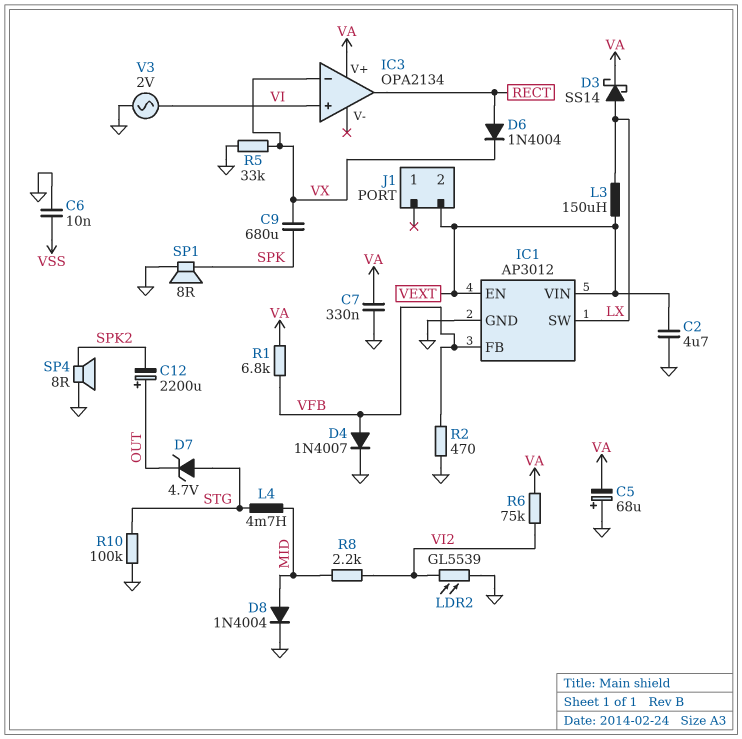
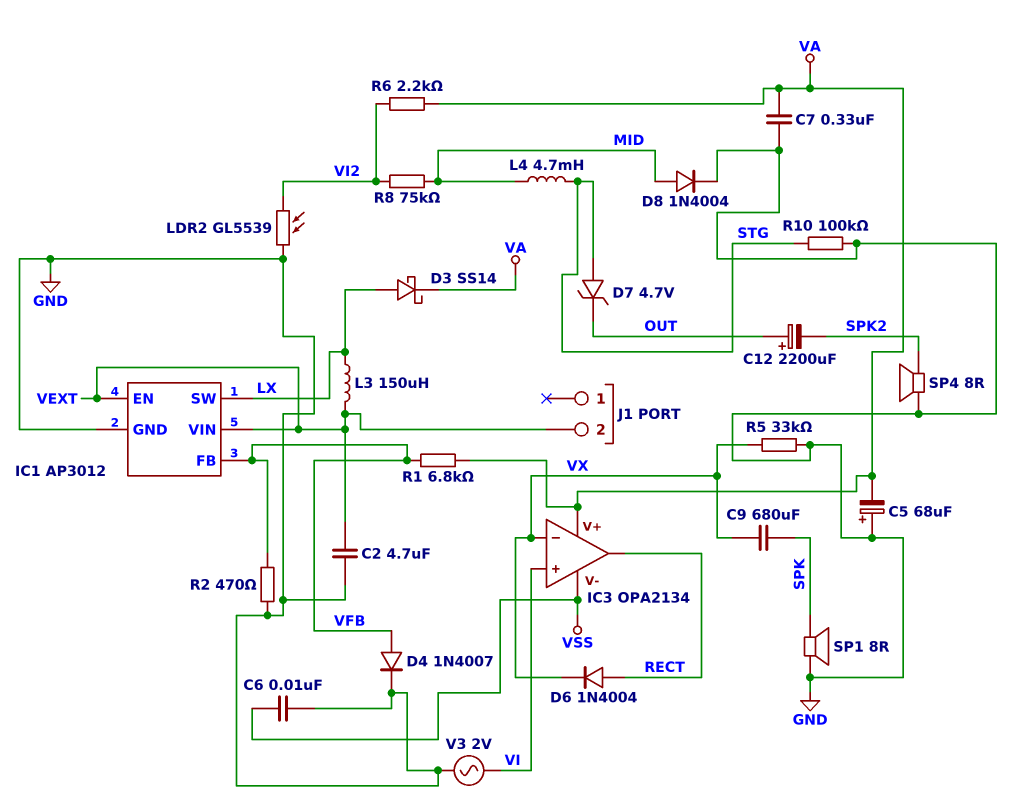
IC3 pin V-: none -> VSS
R6: 75k (VA, VI2) -> 2.2k (VA, VI2)
R8: 2.2k (MID, VI2) -> 75k (MID, VI2)

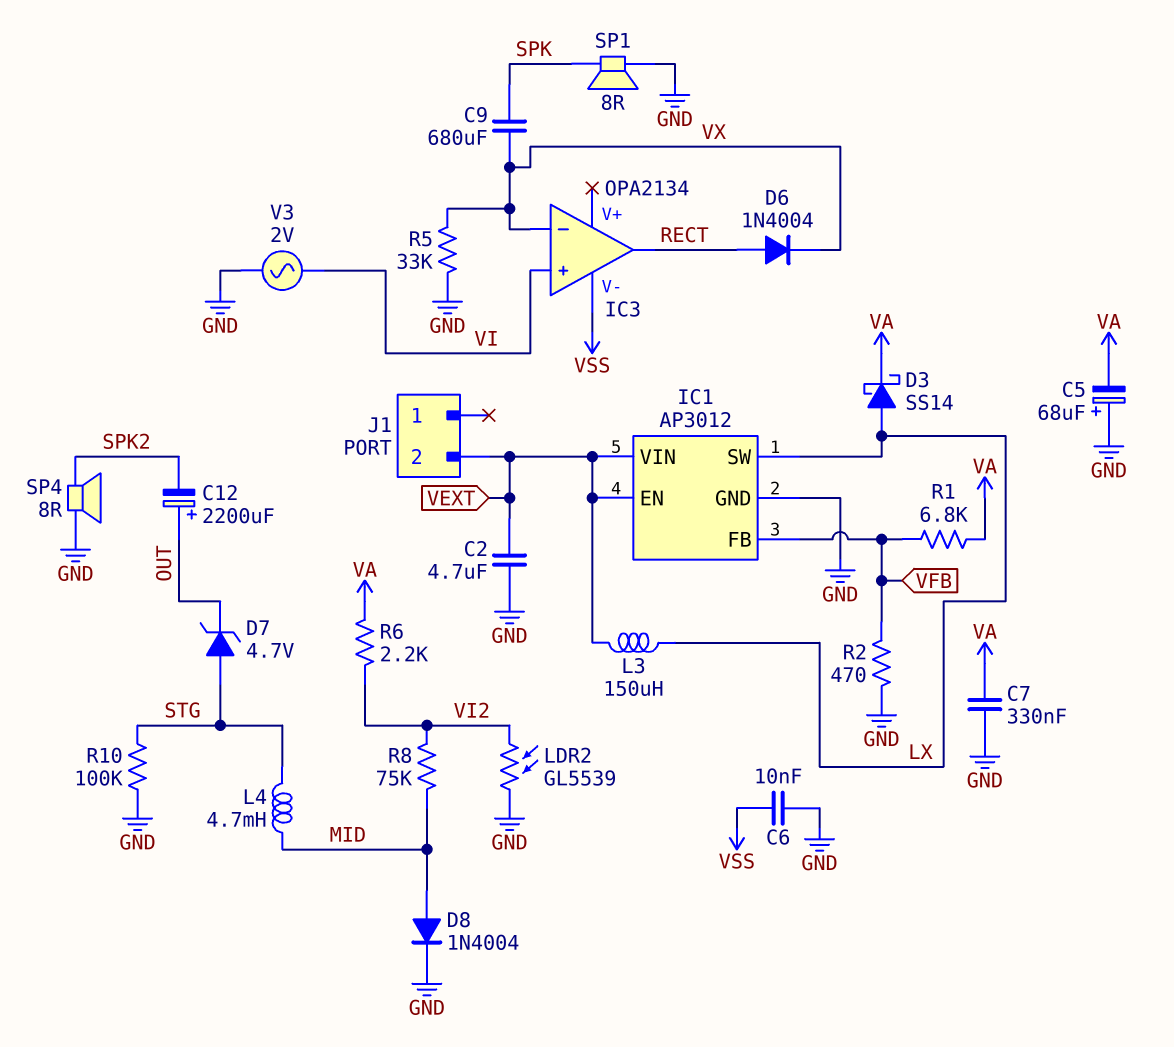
D4: diode 1N4007 (A VFB, K GND) -> none
IC3 pin V+: VA -> none

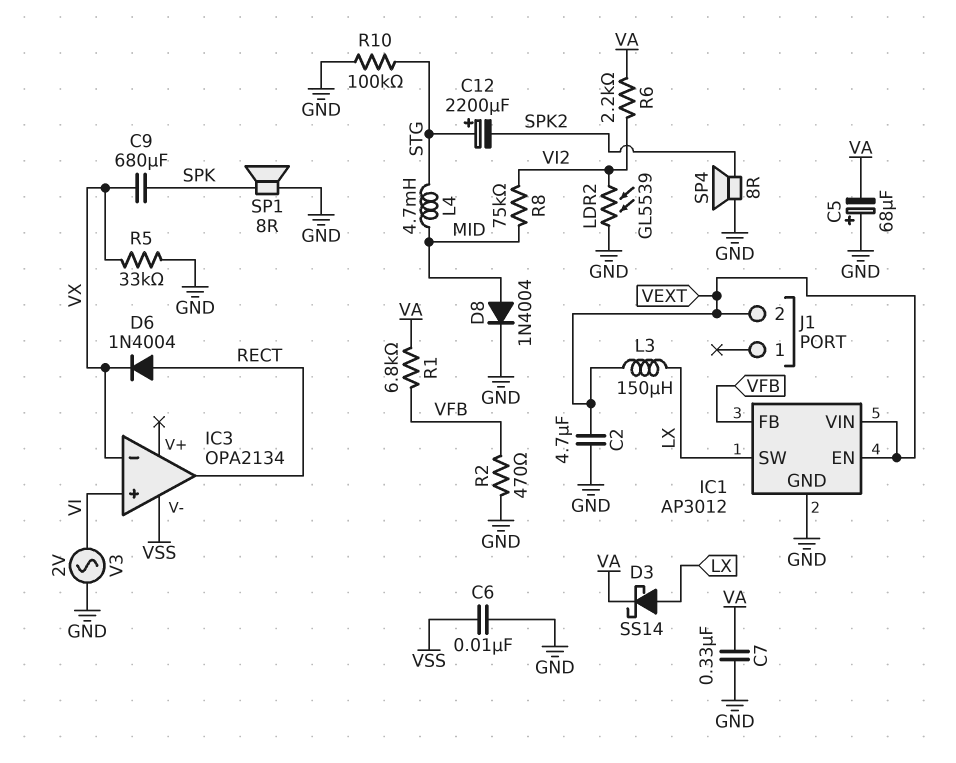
C12: 2200uF (plus OUT, minus SPK2) -> 2200uF (plus STG, minus SPK2)
D7: zener 4.7V (A STG, K OUT) -> none

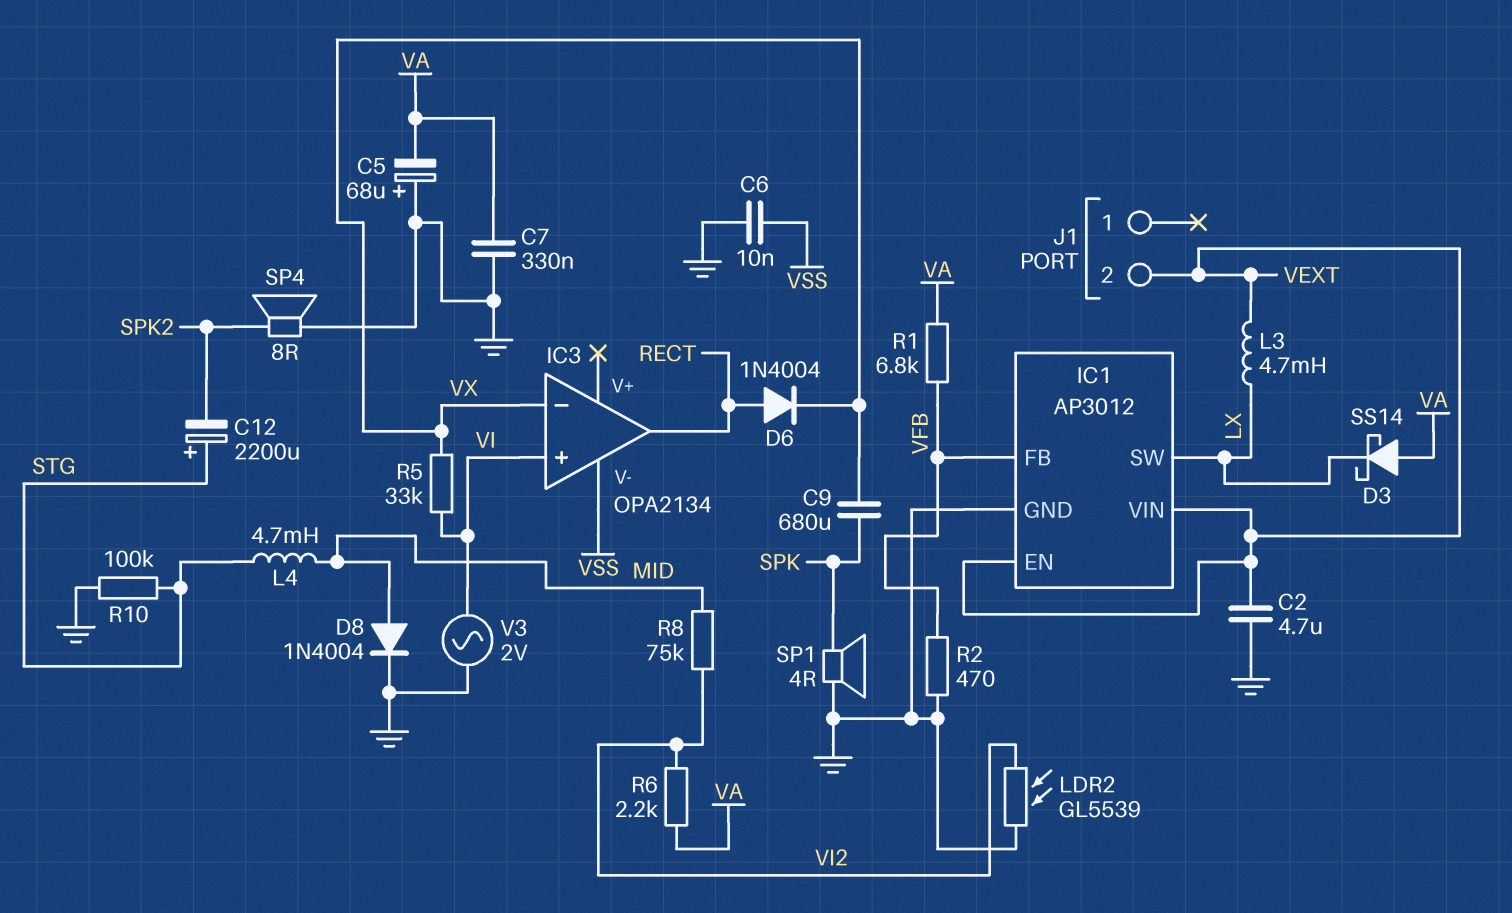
D3: schottky SS14 (A LX, K VA) -> schottky SS14 (A VA, K LX)
L3: 150uH (LX, VEXT) -> 4.7mH (LX, VEXT)
R5: 33k (GND, VX) -> 33k (VI, VX)
SP1: speaker 8R (GND, SPK) -> speaker 4R (GND, SPK)

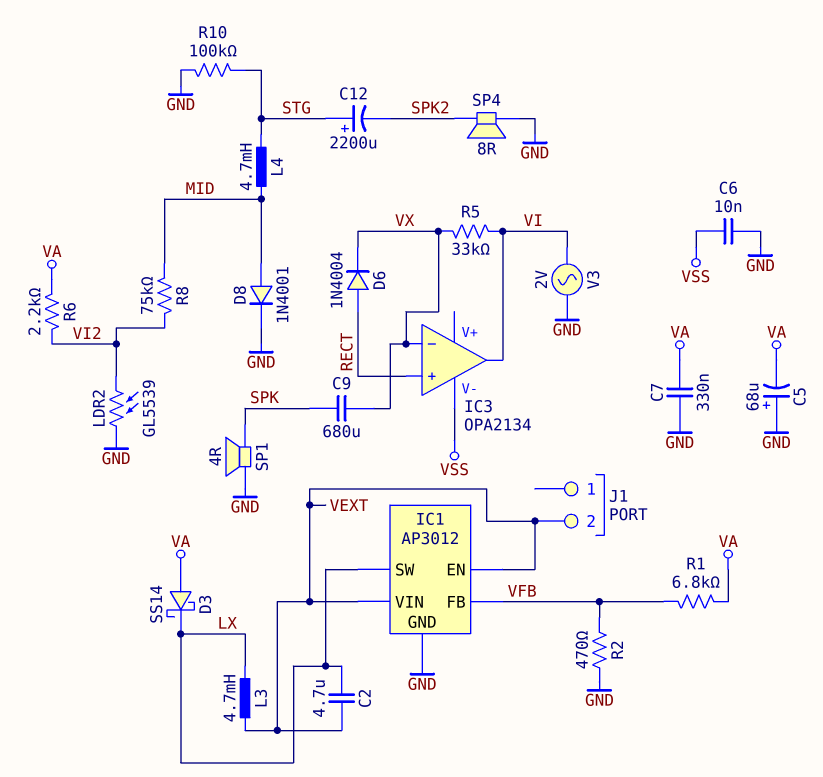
C2: 4.7uF (GND, VEXT) -> 4.7uF (LX, VEXT)
D8: diode 1N4004 (A MID, K GND) -> diode 1N4001 (A MID, K GND)
IC3 pin in+: VI -> RECT
IC3 pin out: RECT -> VI

